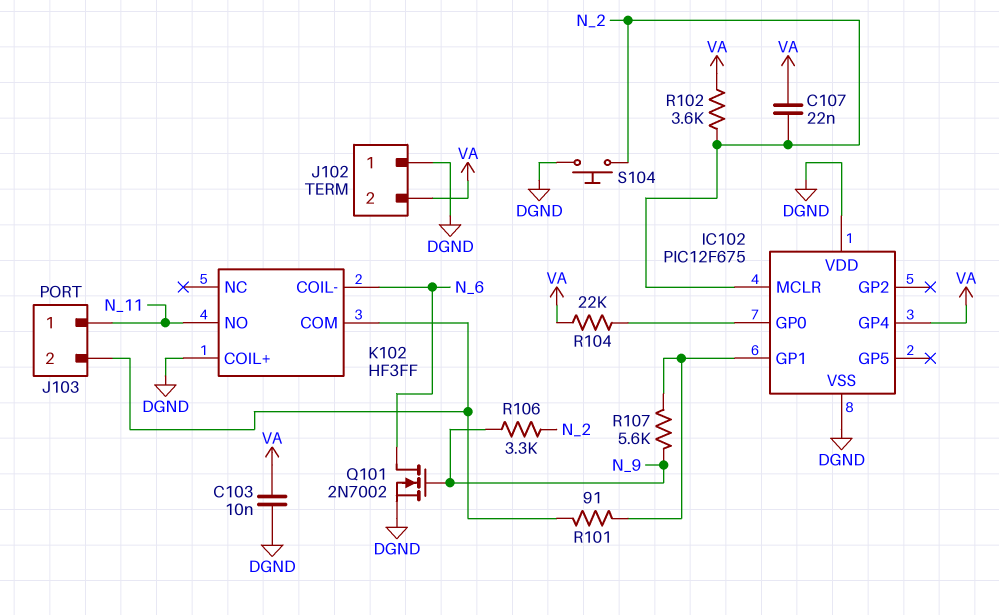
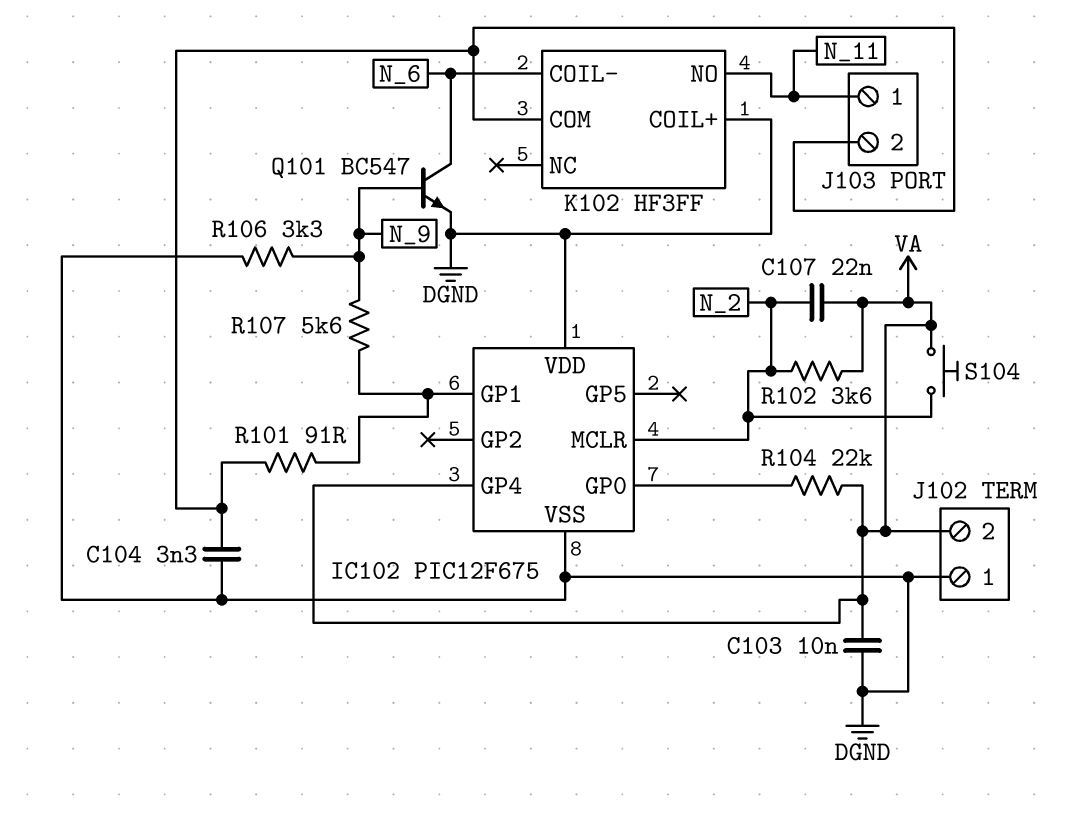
C104: none -> 3.3nF (DGND, J103/2)
Q101: NMOS 2N7002 (G N_9, D N_6, S DGND) -> NPN BC547 (B N_9, C N_6, E DGND)
R106: 3.3k (N_2, N_9) -> 3.3k (DGND, N_9)
S104: button (DGND, N_2) -> button (N_2, VA)

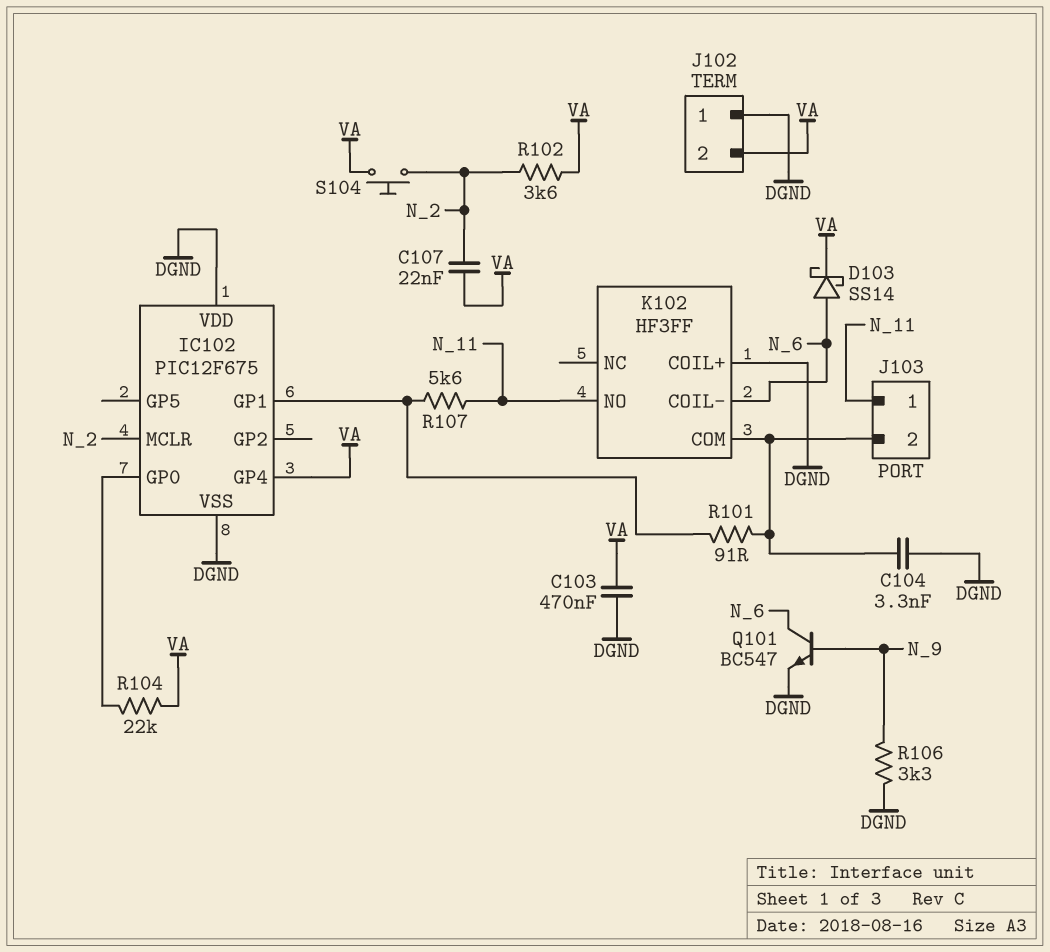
C103: 10nF (DGND, VA) -> 470nF (DGND, VA)
D103: none -> schottky SS14 (A N_6, K VA)
R107: 5.6k (IC102/GP1, N_9) -> 5.6k (IC102/GP1, N_11)

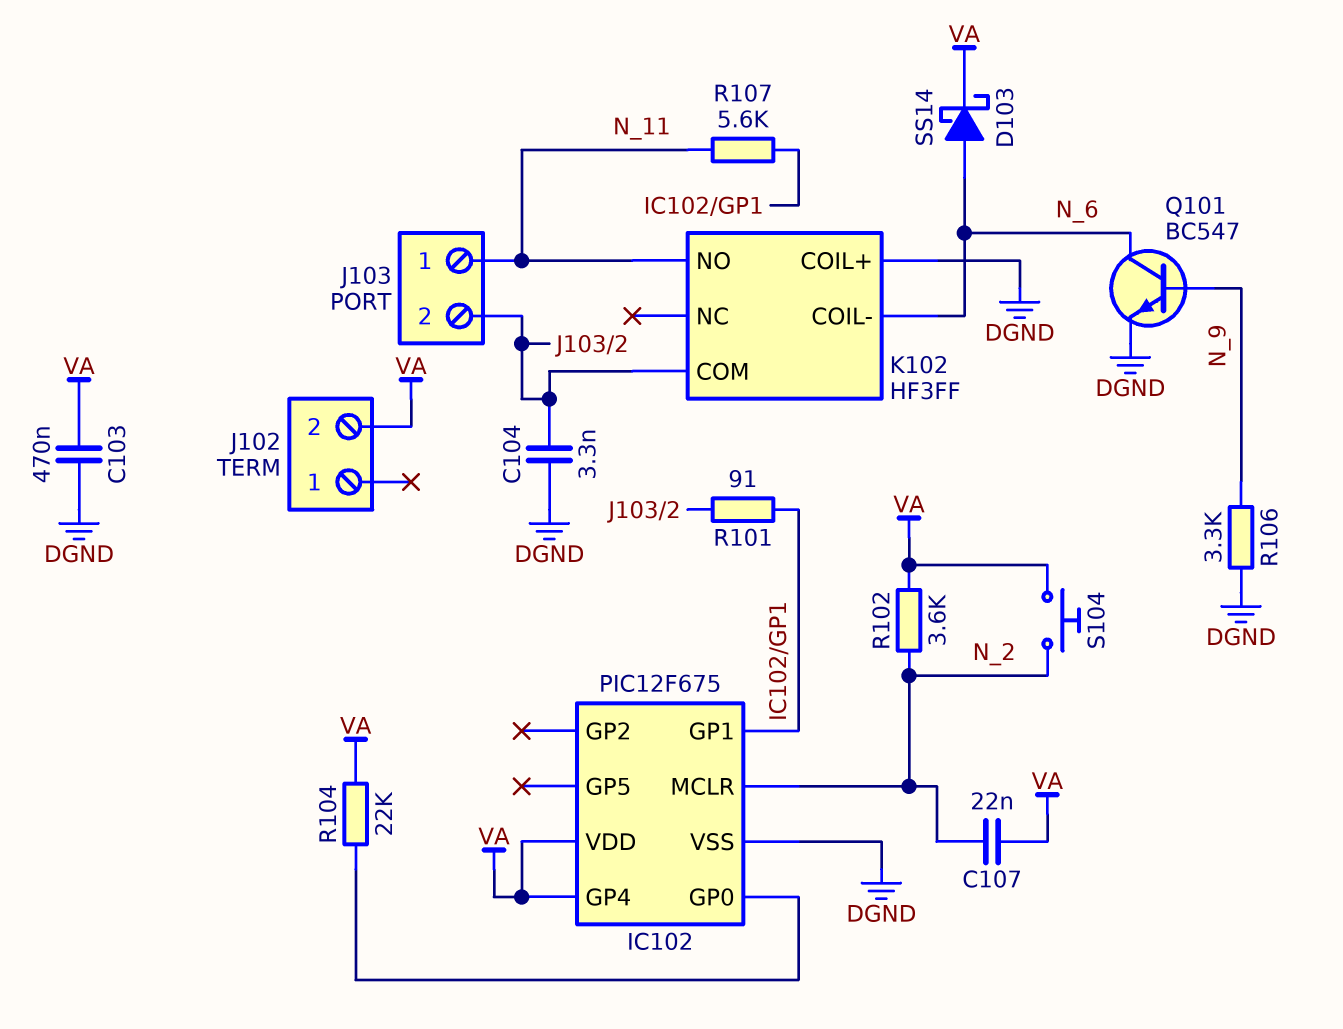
IC102 pin VDD: DGND -> VA
J102 pin 1: DGND -> none

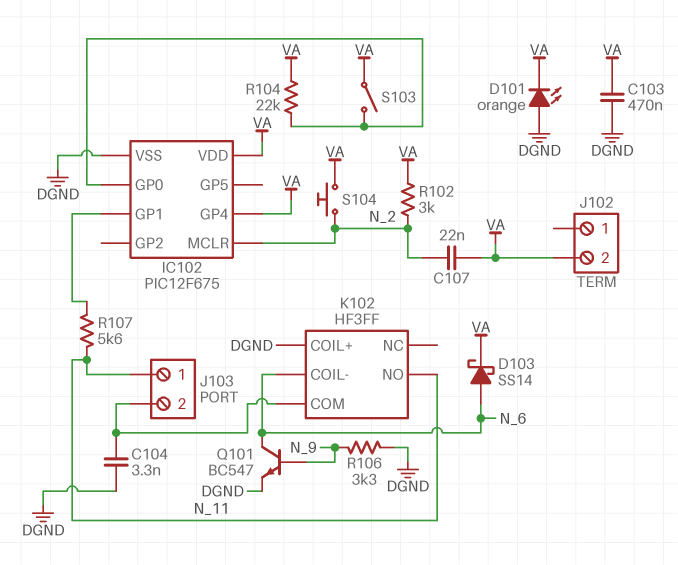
D101: none -> LED orange (A DGND, K VA)
R101: 91 (IC102/GP1, J103/2) -> none
R102: 3.6k (N_2, VA) -> 3k (N_2, VA)
S103: none -> switch (IC102/GP0, VA)

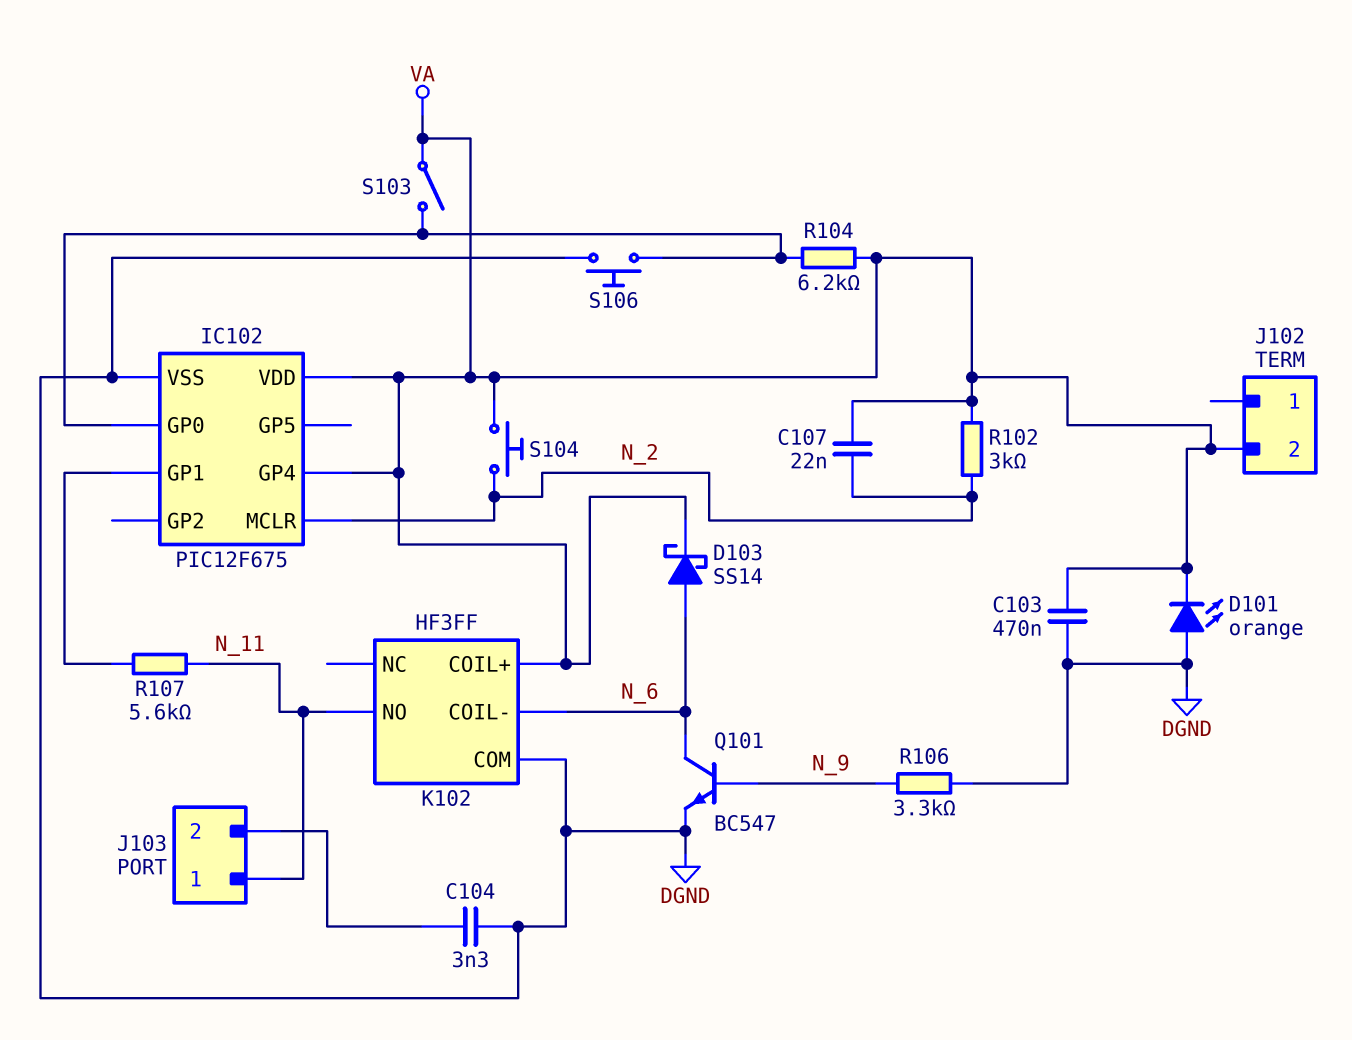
K102 pin COIL+: DGND -> VA
K102 pin COM: J103/2 -> DGND
R104: 22k (IC102/GP0, VA) -> 6.2k (IC102/GP0, VA)
S106: none -> button (DGND, IC102/GP0)

